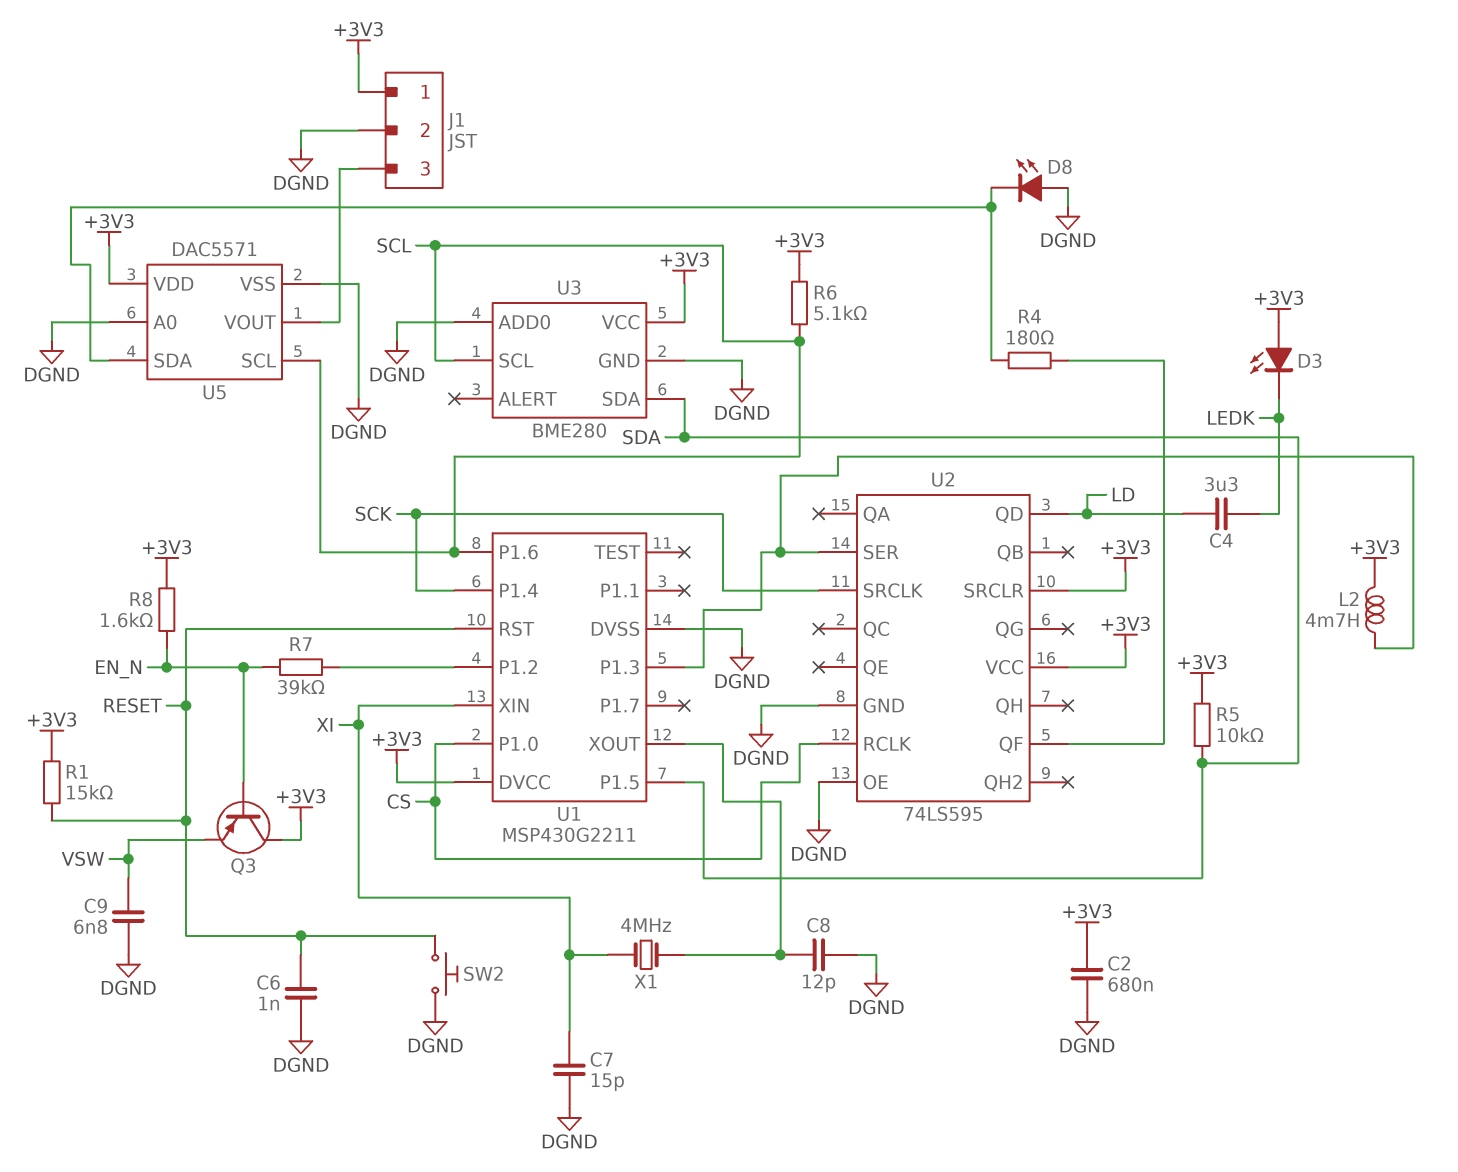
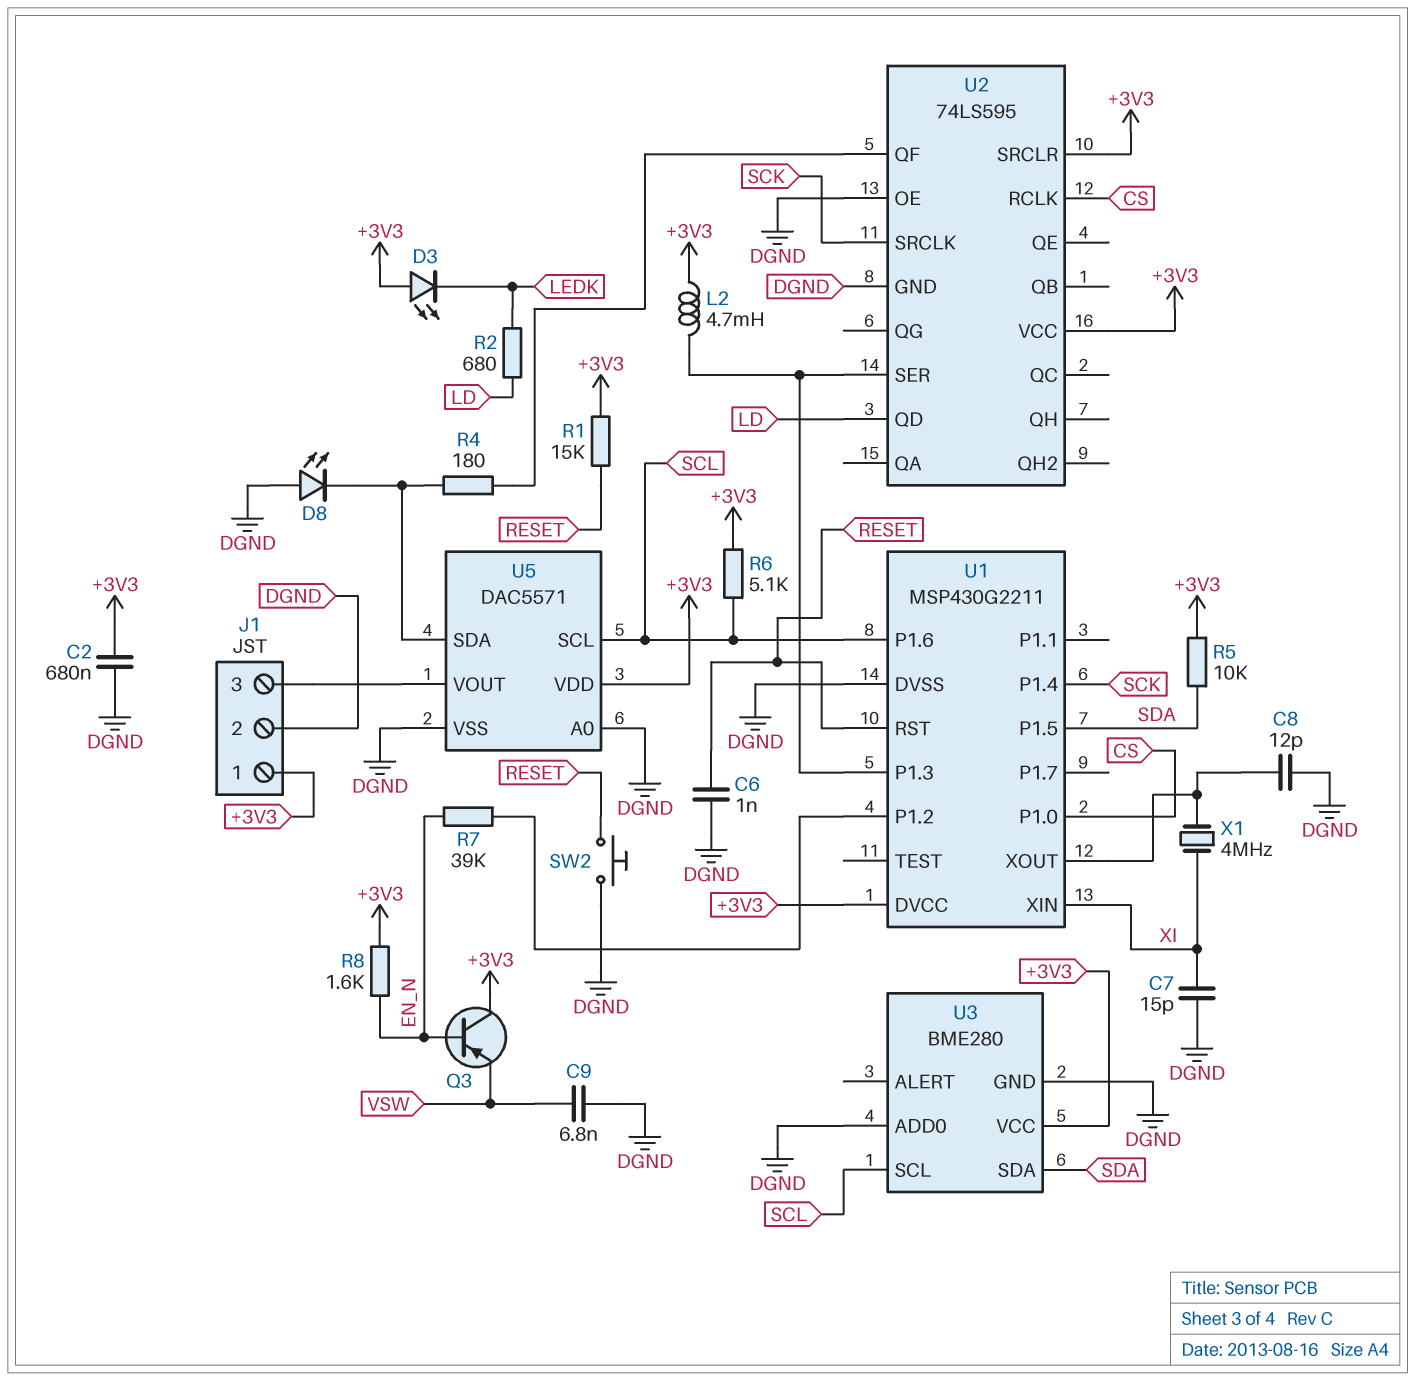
C4: 3.3uF (LD, LEDK) -> none
R2: none -> 680 (LD, LEDK)

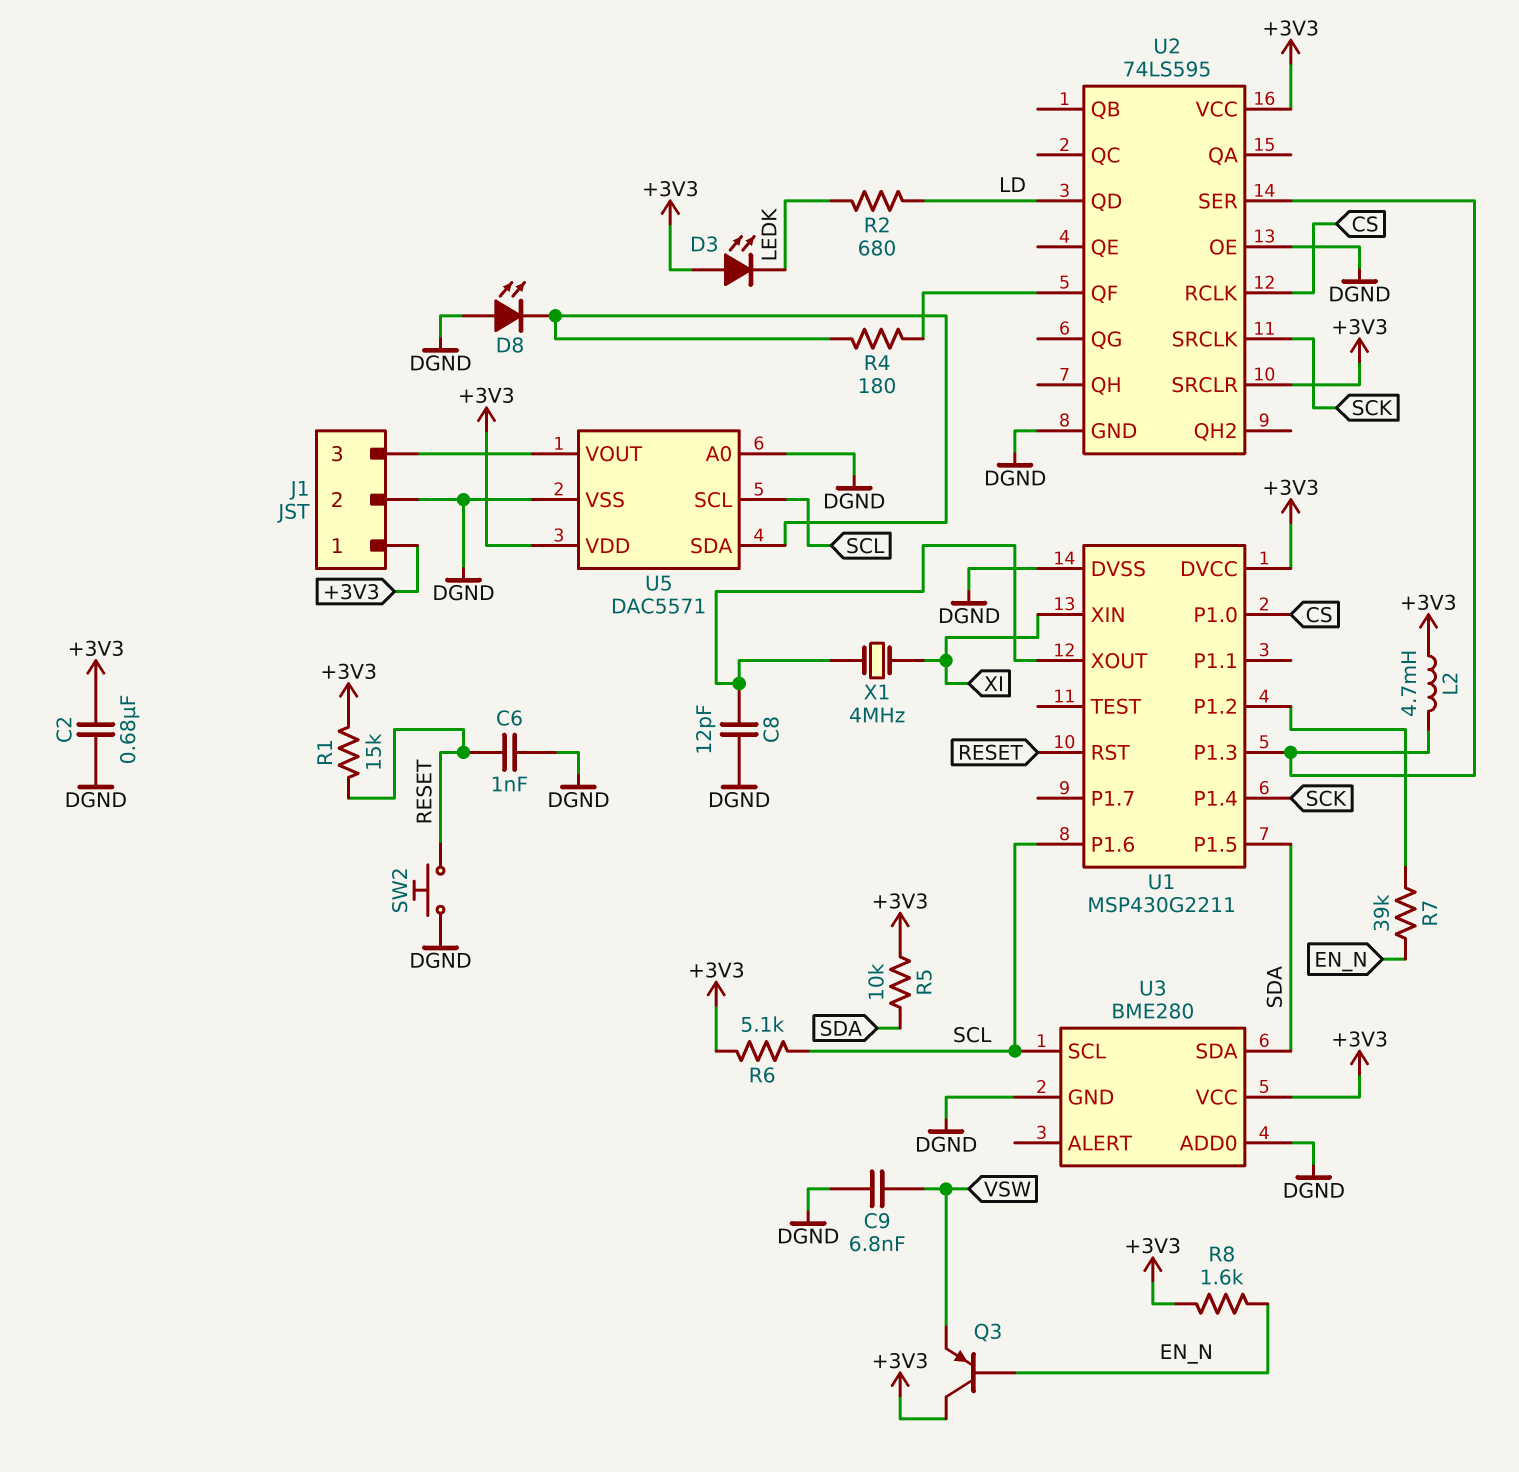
C7: 15pF (DGND, XI) -> none

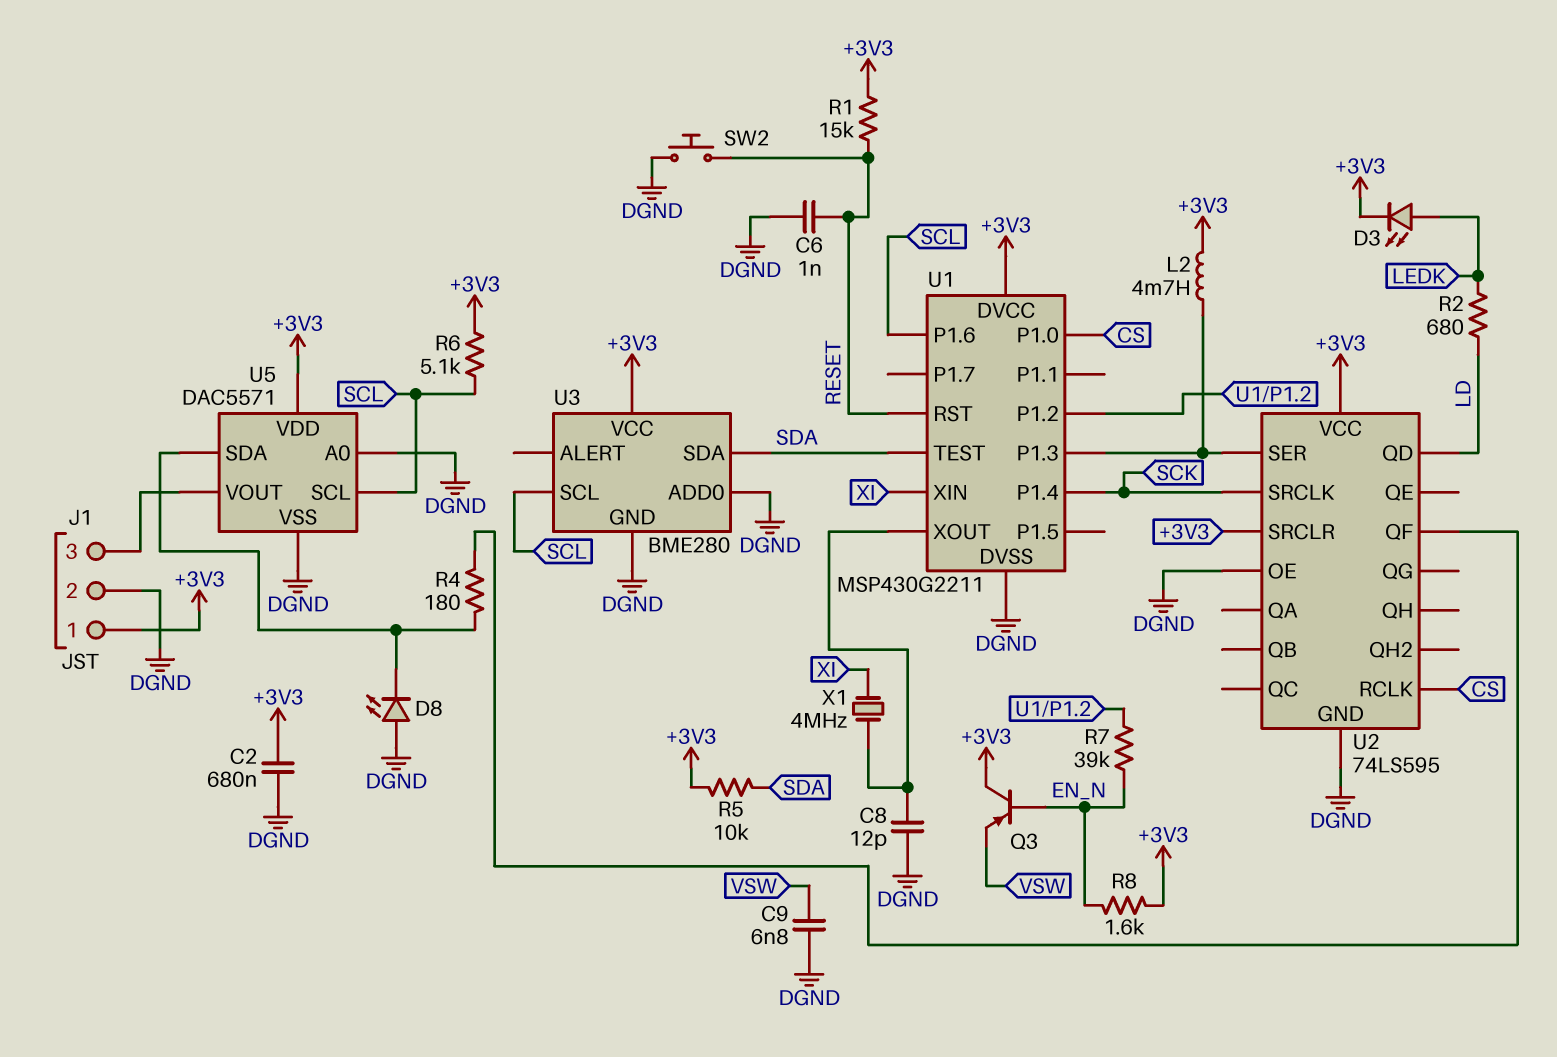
D3: LED (A +3V3, K LEDK) -> LED (A LEDK, K +3V3)
U1 pin P1.5: SDA -> none
U1 pin TEST: none -> SDA

